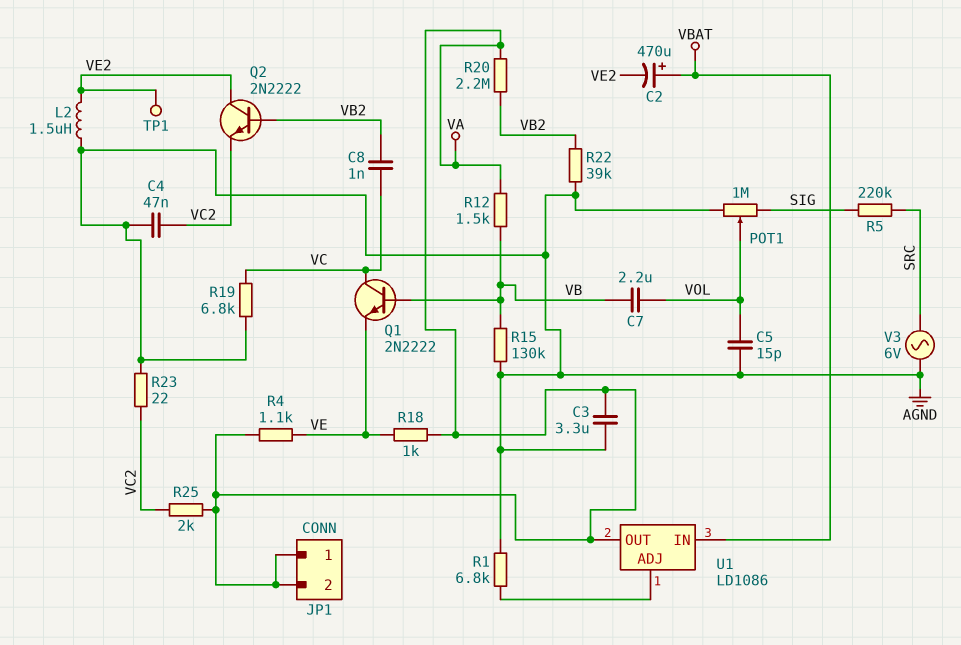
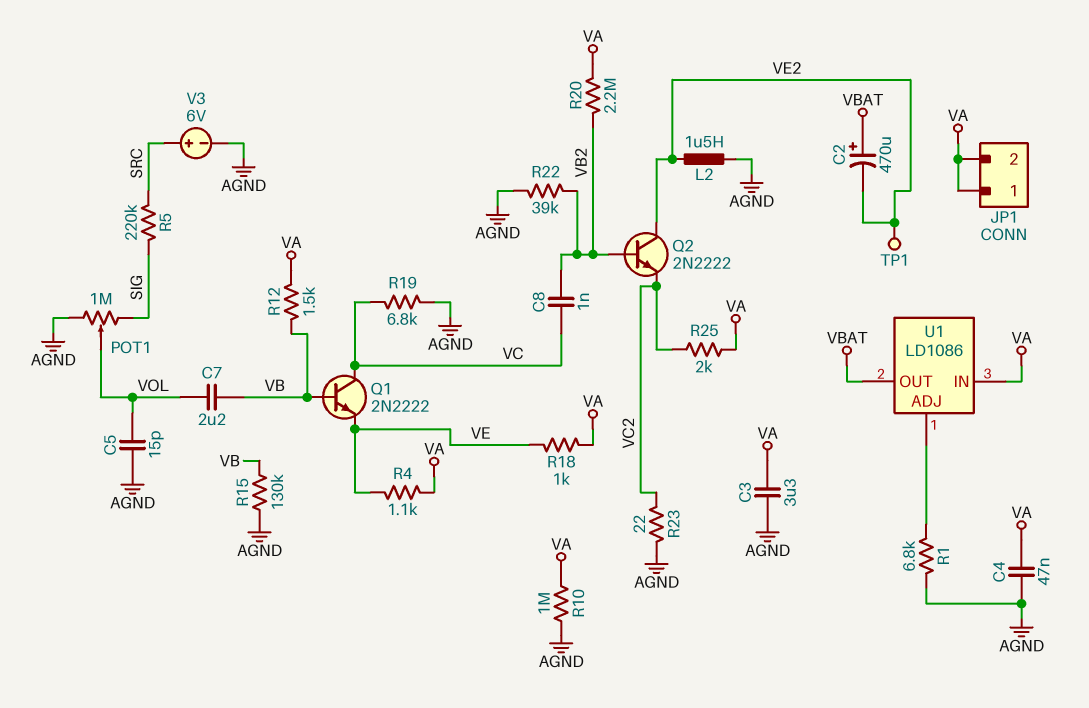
C4: 47nF (AGND, VC2) -> 47nF (AGND, VA)
R10: none -> 1M (AGND, VA)
U1 pin IN: VBAT -> VA
U1 pin OUT: VA -> VBAT
V3: AC 6V (AGND, SRC) -> 6V (plus SRC, minus AGND)

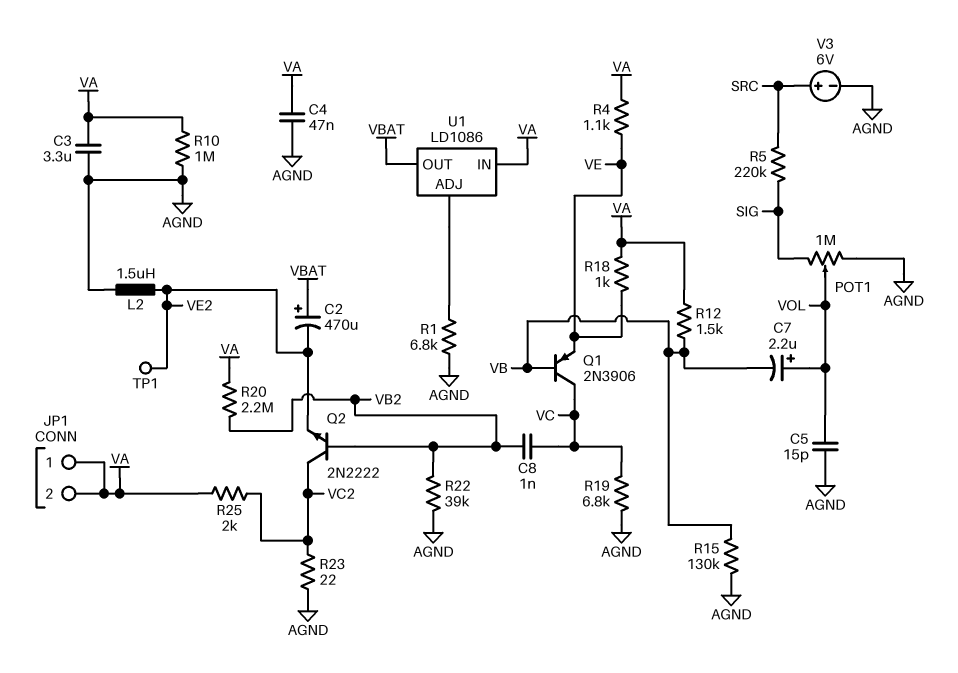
C7: 2.2uF (VB, VOL) -> 2.2uF (plus VOL, minus VB)
Q1: NPN 2N2222 (B VB, C VC, E VE) -> PNP 2N3906 (B VB, C VC, E VE)
Q2: NPN 2N2222 (B VB2, C VE2, E VC2) -> NPN 2N2222 (B VB2, C VC2, E VE2)

